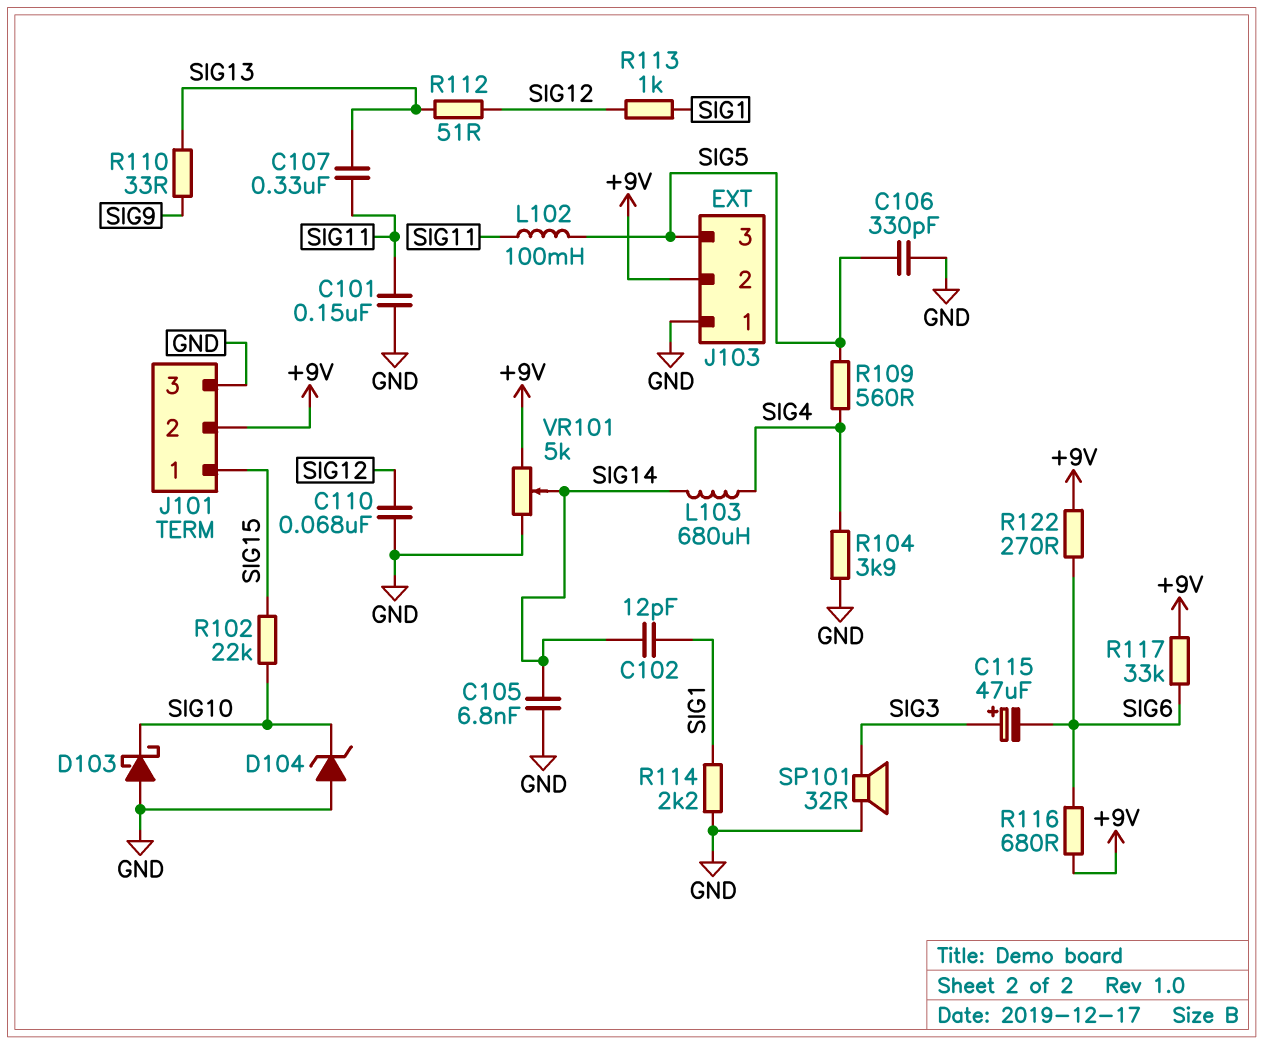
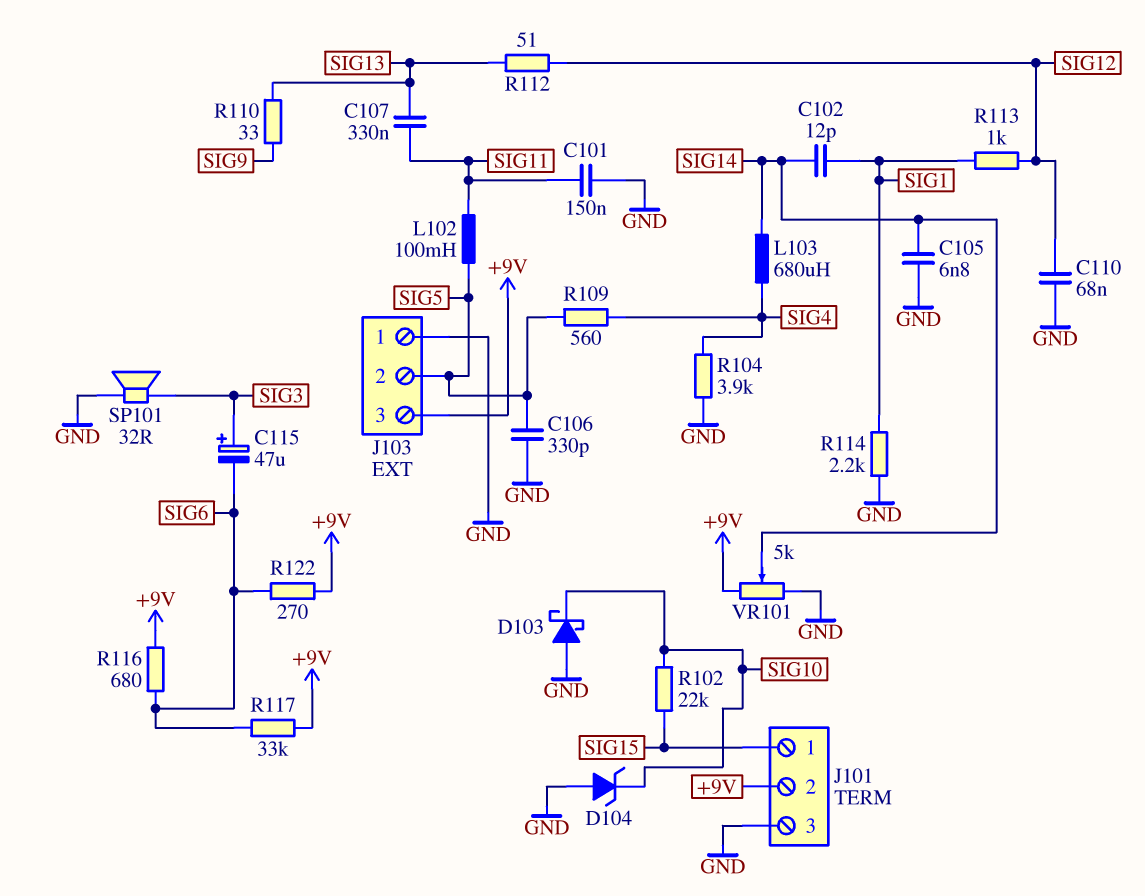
J103 pin 2: +9V -> SIG5
J103 pin 3: SIG5 -> +9V

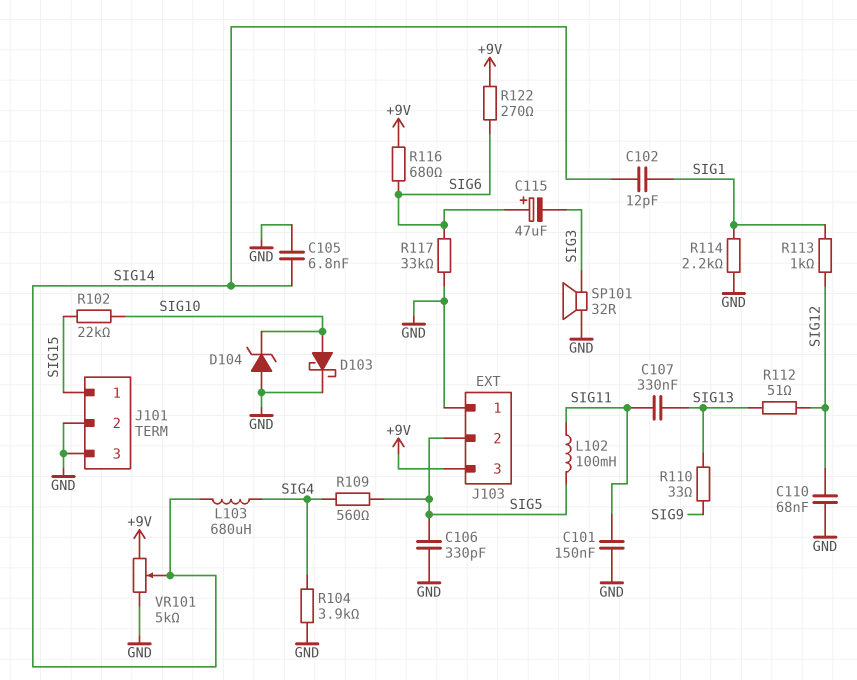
C115: 47uF (plus SIG3, minus SIG6) -> 47uF (plus SIG6, minus SIG3)
D103: schottky (A GND, K SIG10) -> schottky (A SIG10, K GND)
J101 pin 2: +9V -> GND
R117: 33k (+9V, SIG6) -> 33k (GND, SIG6)

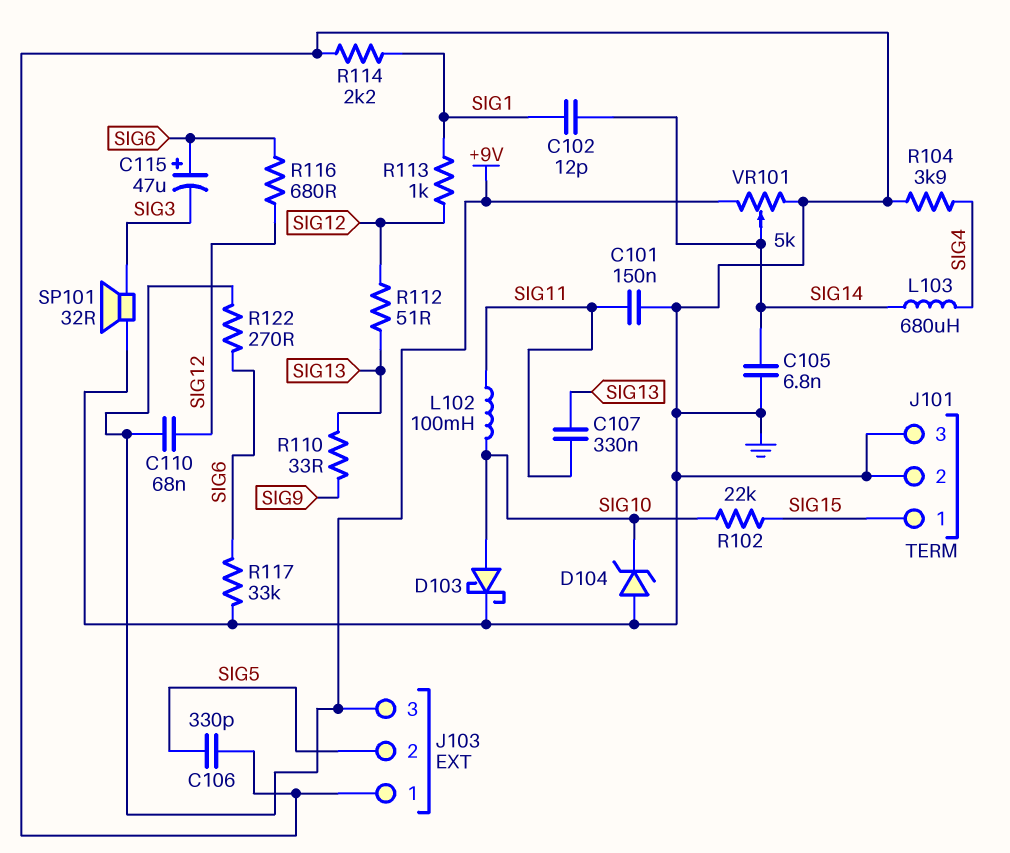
C110: 68nF (GND, SIG12) -> 68nF (+9V, SIG12)
L102: 100mH (SIG5, SIG11) -> 100mH (SIG10, SIG11)
R109: 560 (SIG4, SIG5) -> none
R116: 680 (+9V, SIG6) -> 680 (SIG6, SIG12)

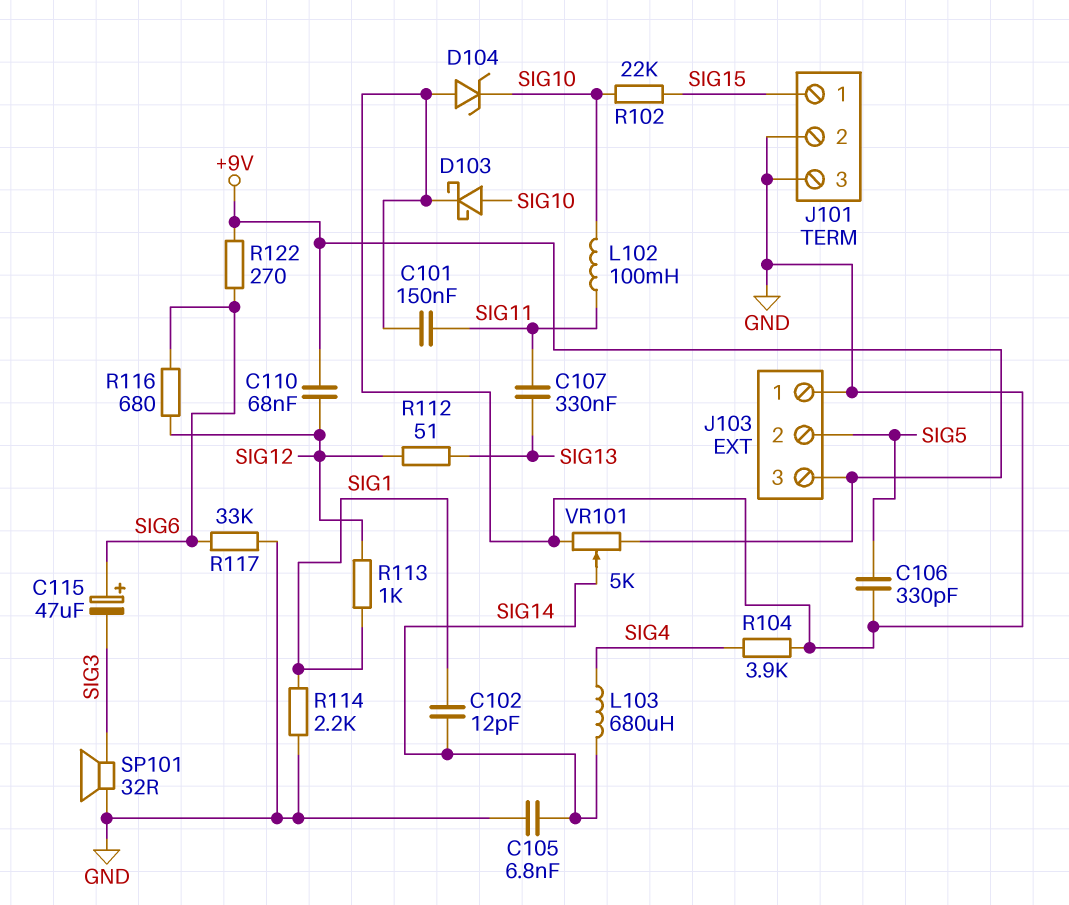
R110: 33 (SIG9, SIG13) -> none

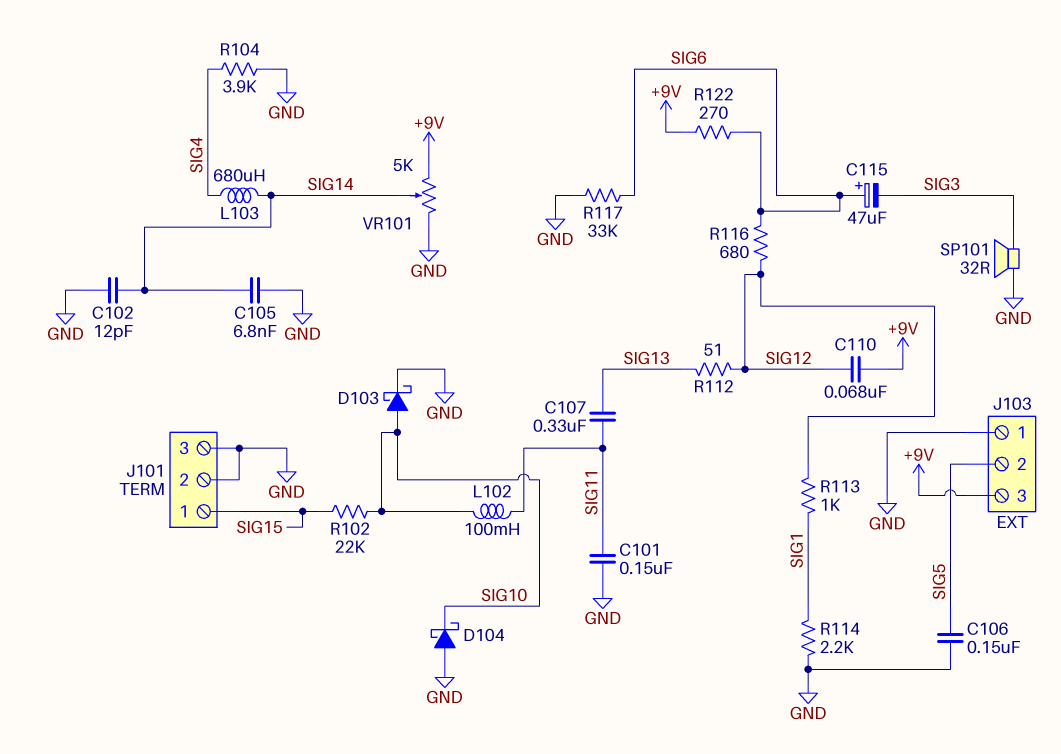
C102: 12pF (SIG1, SIG14) -> 12pF (GND, SIG14)
C106: 330pF (GND, SIG5) -> 150nF (GND, SIG5)
D104: zener (A GND, K SIG10) -> schottky (A GND, K SIG10)

